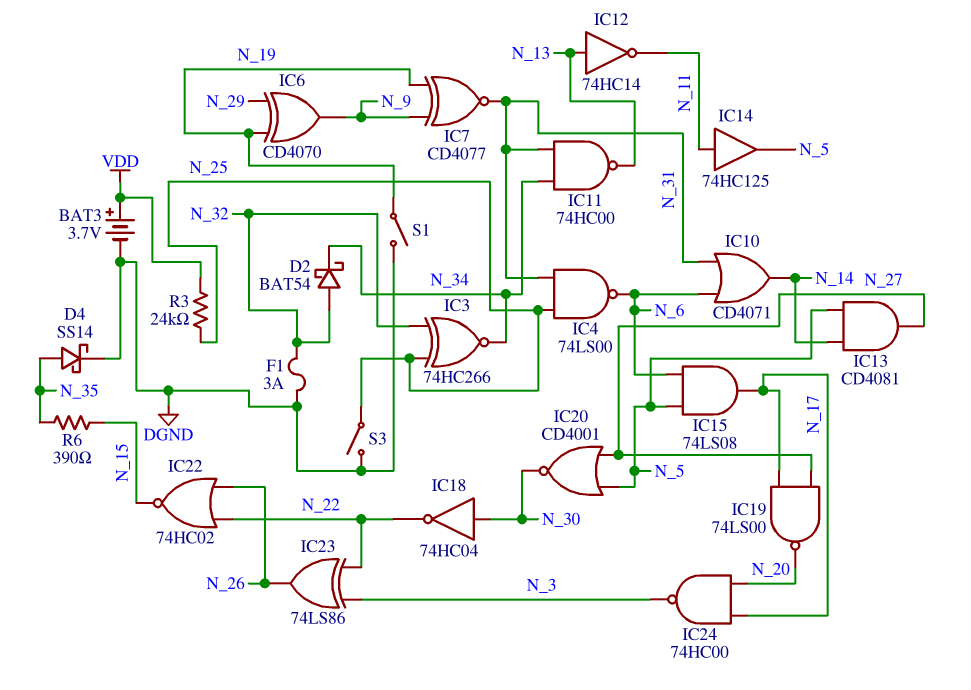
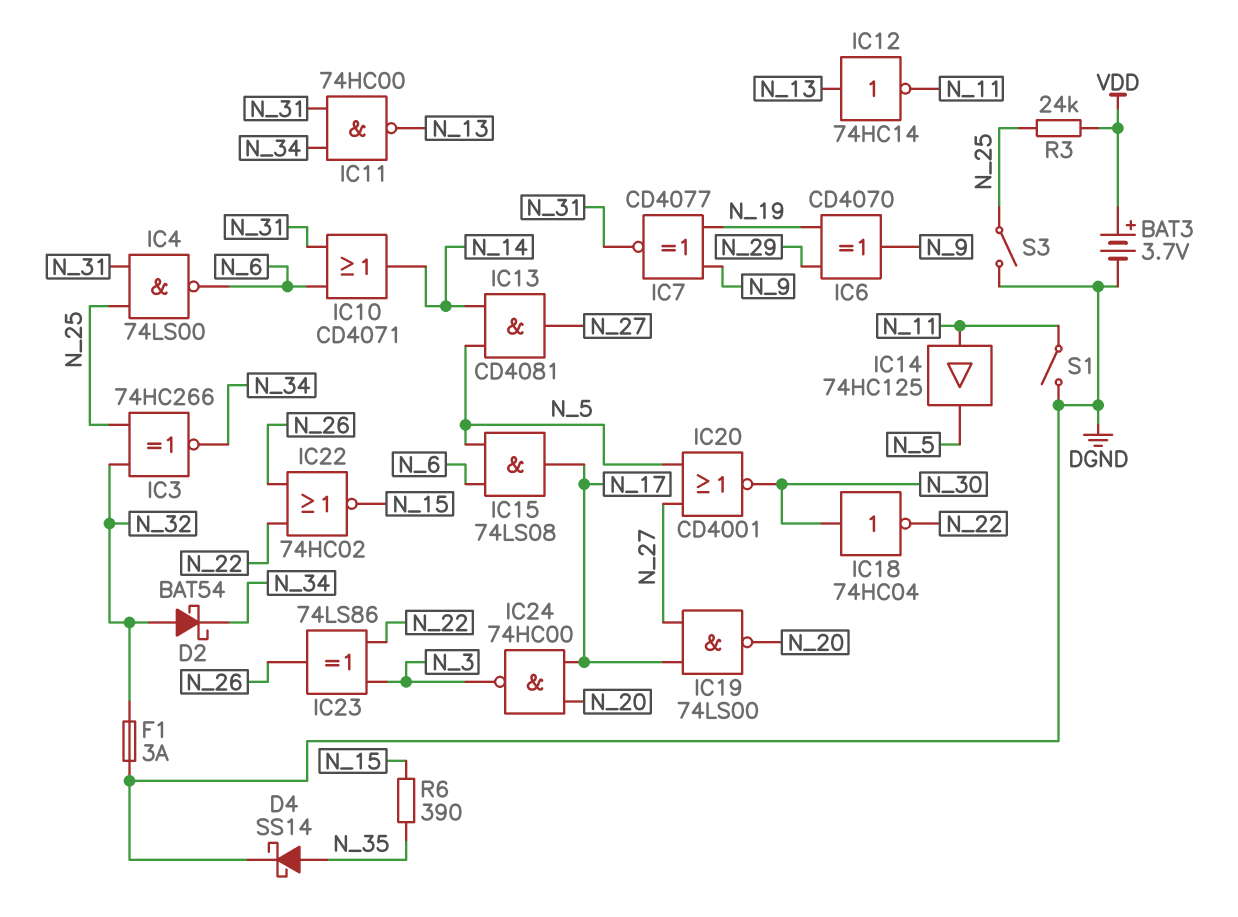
S1: switch (DGND, N_19) -> switch (DGND, N_11)

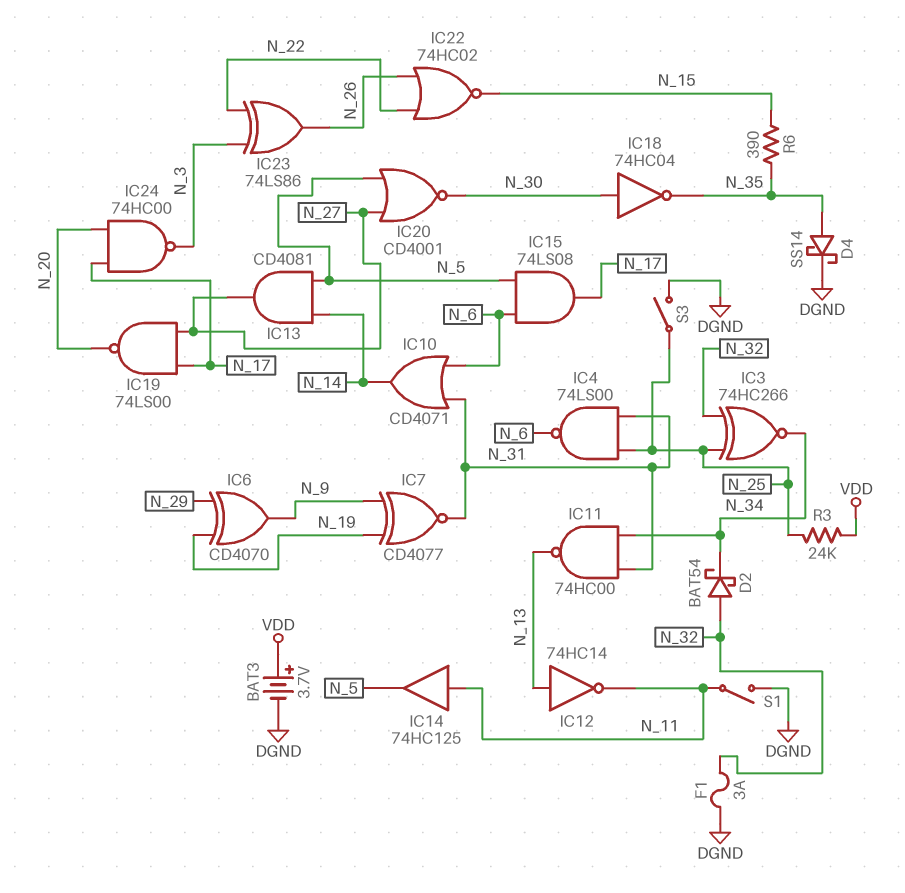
IC18: NOT 74HC04 (in N_30, out N_22) -> NOT 74HC04 (in N_30, out N_35)

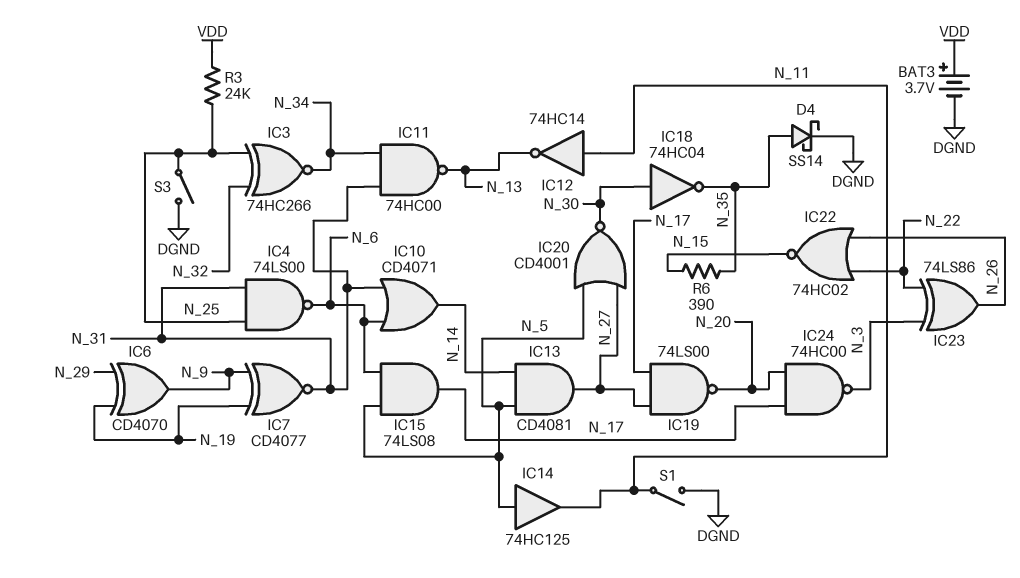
D2: schottky BAT54 (A N_32, K N_34) -> none
F1: 3A (DGND, N_32) -> none
IC12: NOT 74HC14 (in N_13, out N_11) -> NOT 74HC14 (in N_11, out N_13)
IC14: buffer 74HC125 (in N_11, out N_5) -> buffer 74HC125 (in N_5, out N_11)

